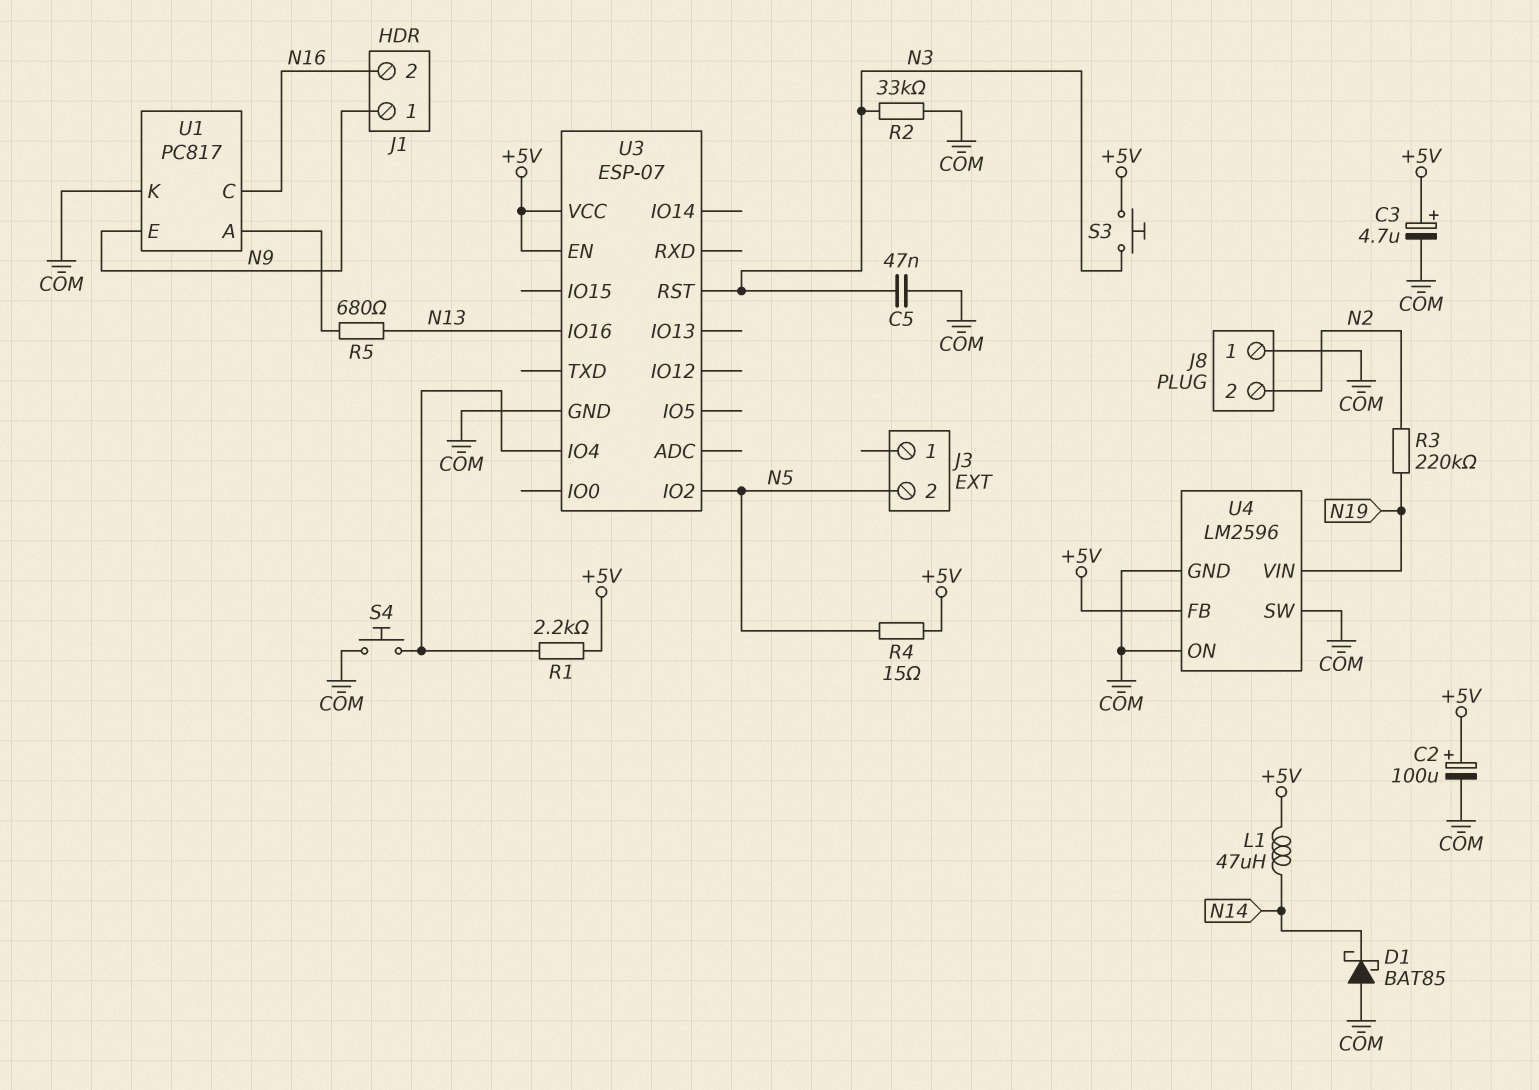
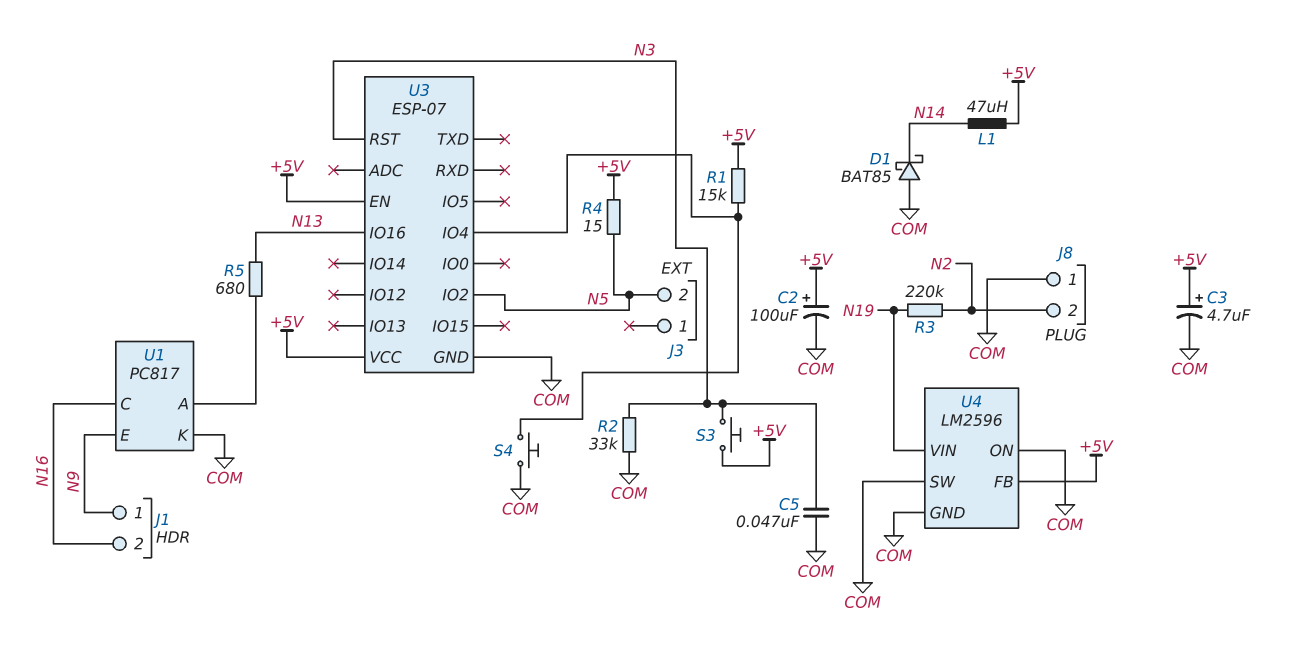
R1: 2.2k (+5V, U3/IO4) -> 15k (+5V, U3/IO4)

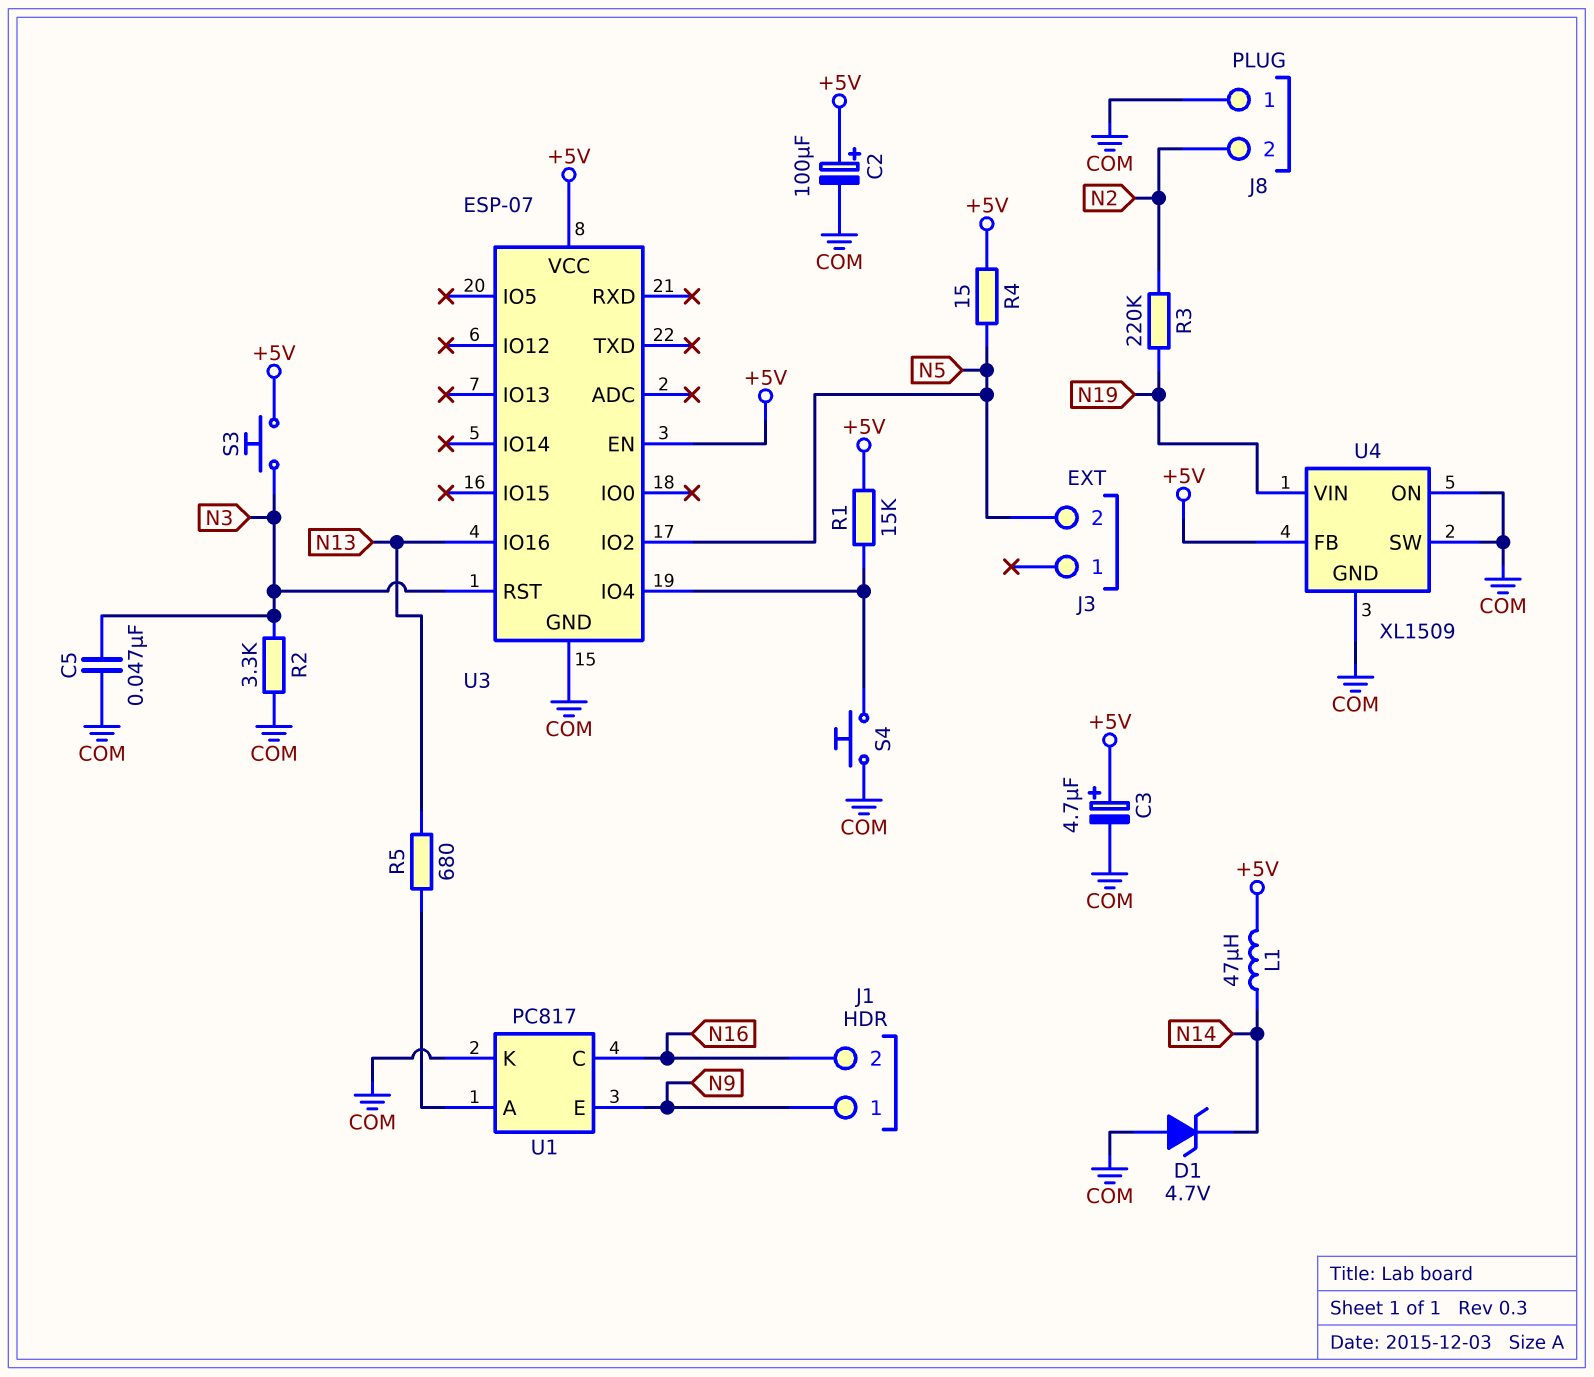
D1: schottky BAT85 (A COM, K N14) -> zener 4.7V (A COM, K N14)
R2: 33k (COM, N3) -> 3.3k (COM, N3)
U4: LM2596 -> XL1509

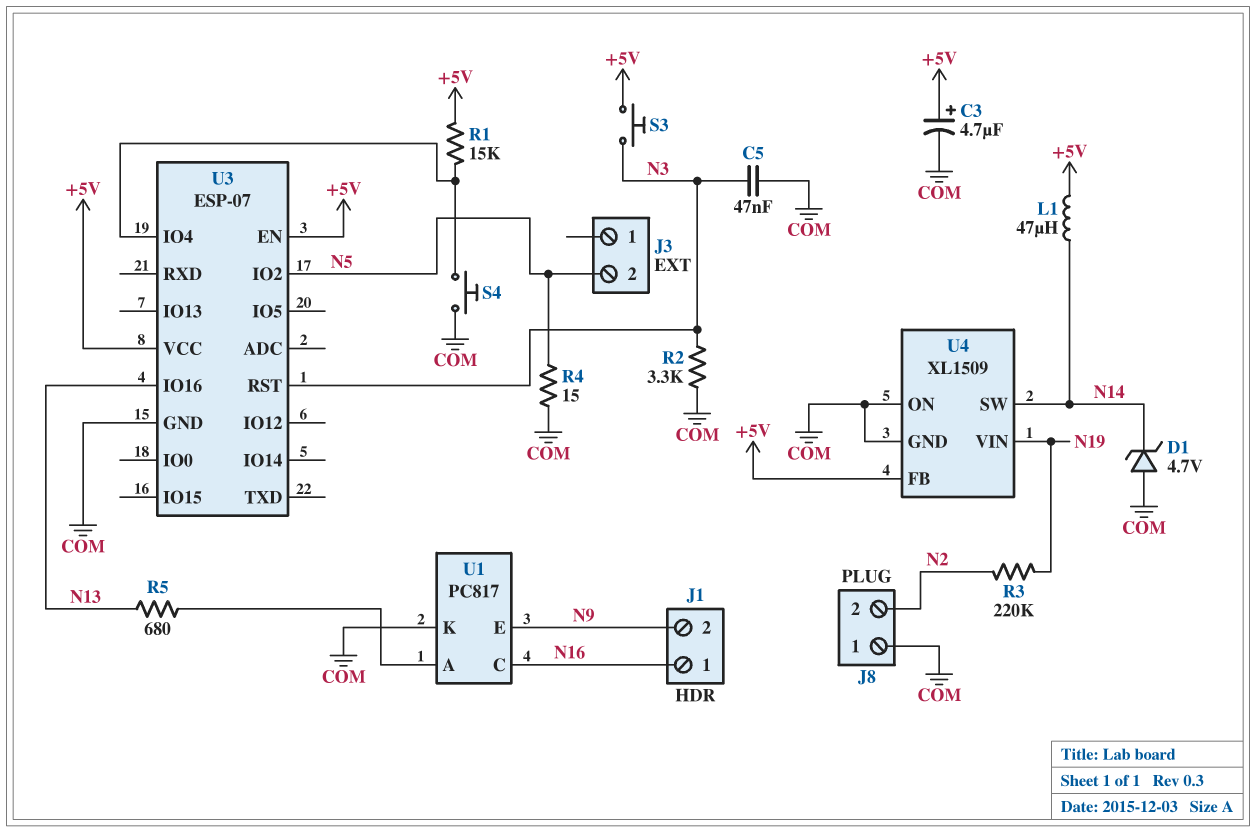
C2: 100uF (plus +5V, minus COM) -> none
J1 pin 1: N9 -> N16
J1 pin 2: N16 -> N9
R4: 15 (+5V, N5) -> 15 (COM, N5)
U4 pin SW: COM -> N14

